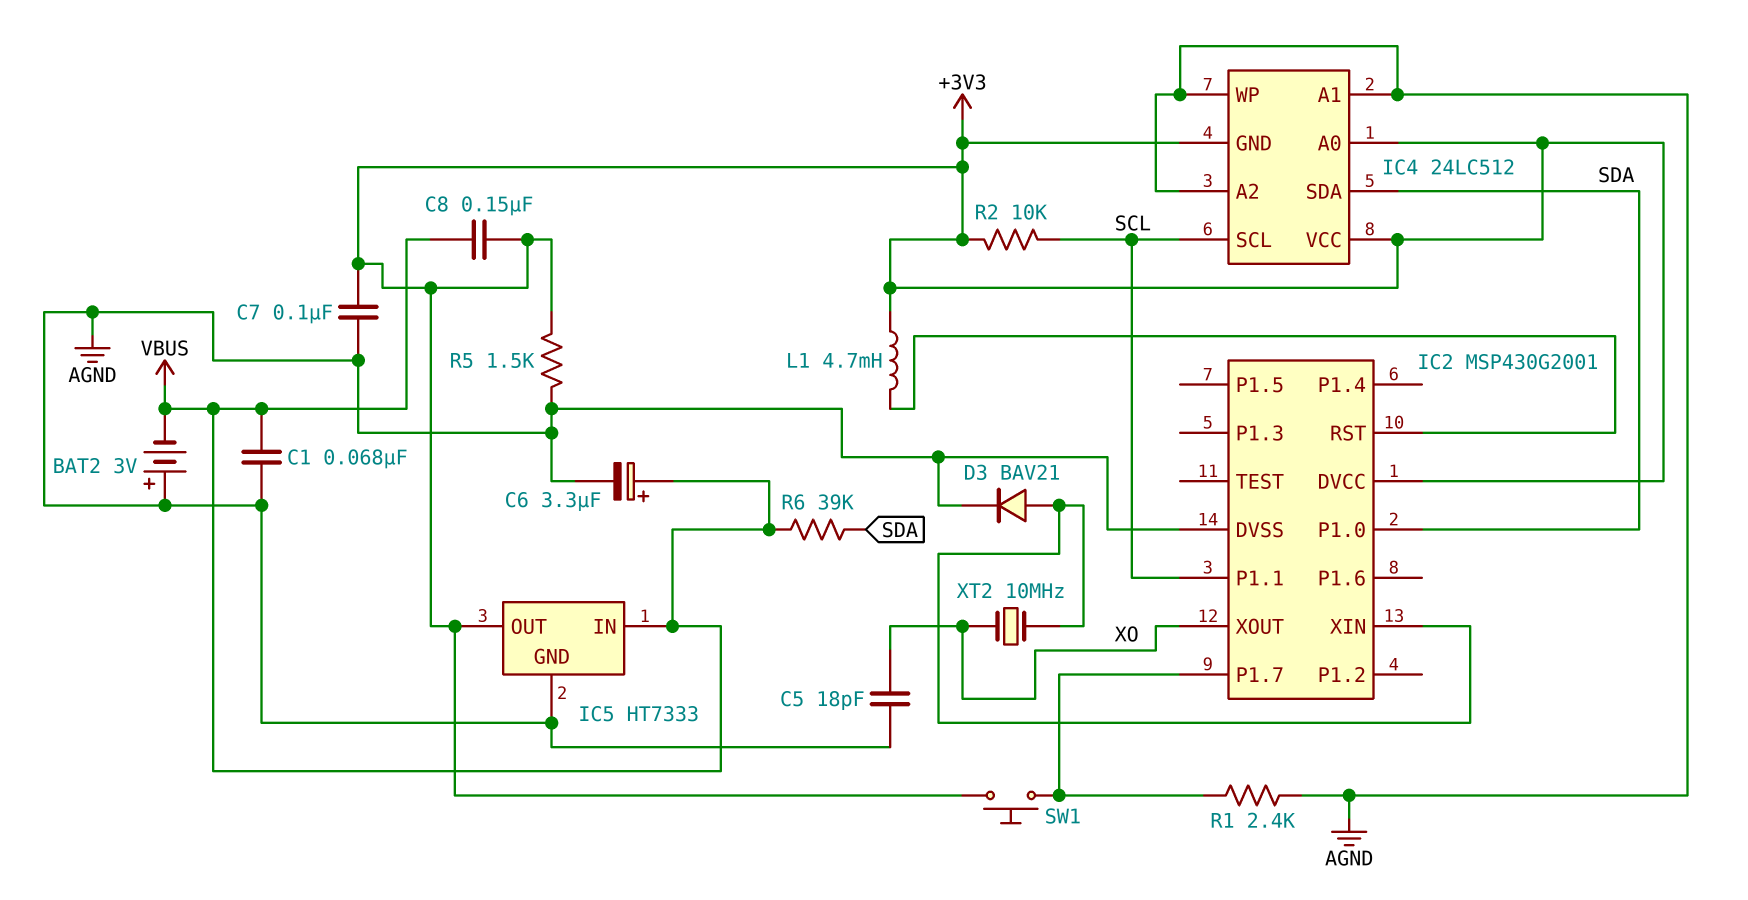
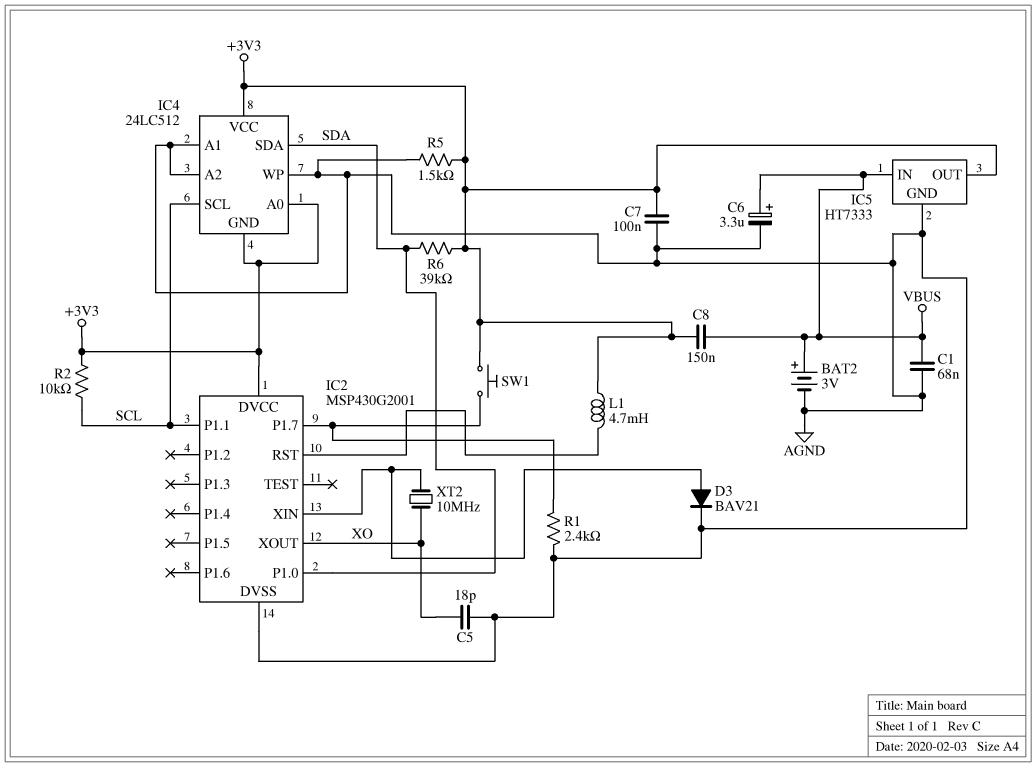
BAT2: 3V (plus AGND, minus VBUS) -> 3V (plus VBUS, minus AGND)
R6: 39k (SDA, VBUS) -> 39k (+3V3, SDA)

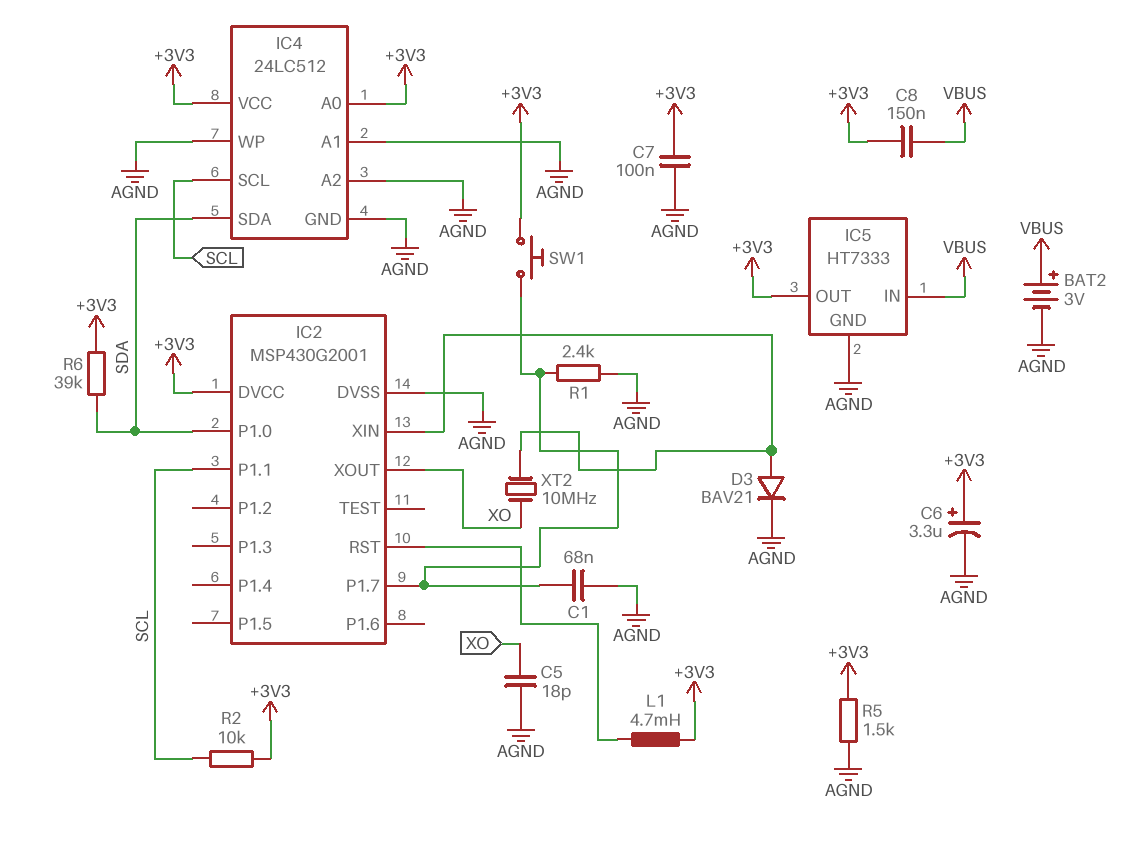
C1: 68nF (AGND, VBUS) -> 68nF (AGND, IC2/P1.7)
C6: 3.3uF (plus VBUS, minus AGND) -> 3.3uF (plus +3V3, minus AGND)
IC4 pin GND: +3V3 -> AGND

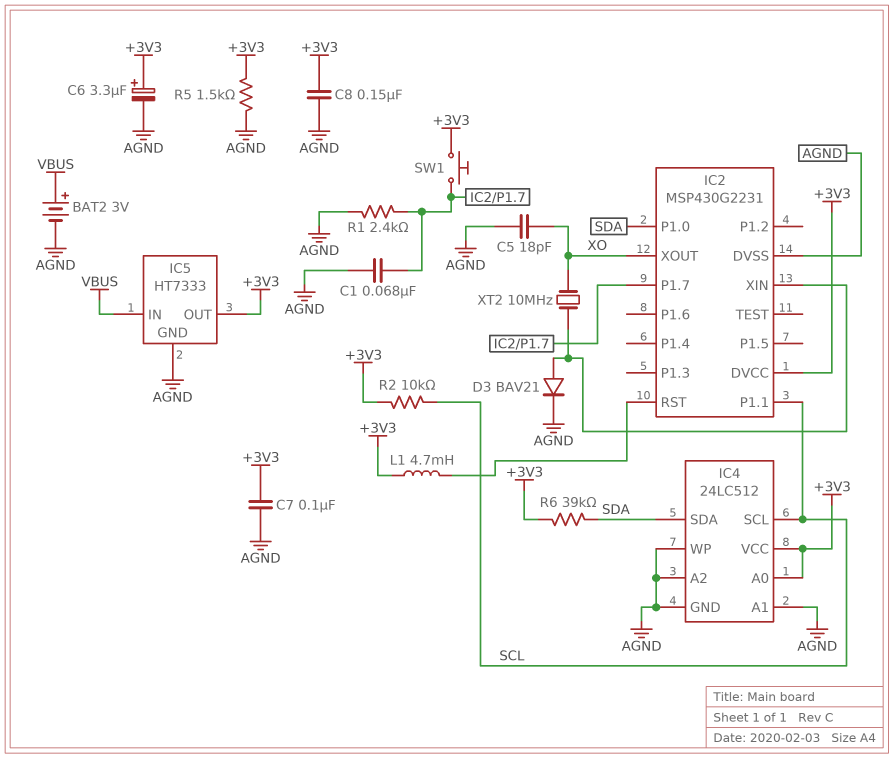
C8: 150nF (+3V3, VBUS) -> 150nF (+3V3, AGND)
IC2: MSP430G2001 -> MSP430G2231

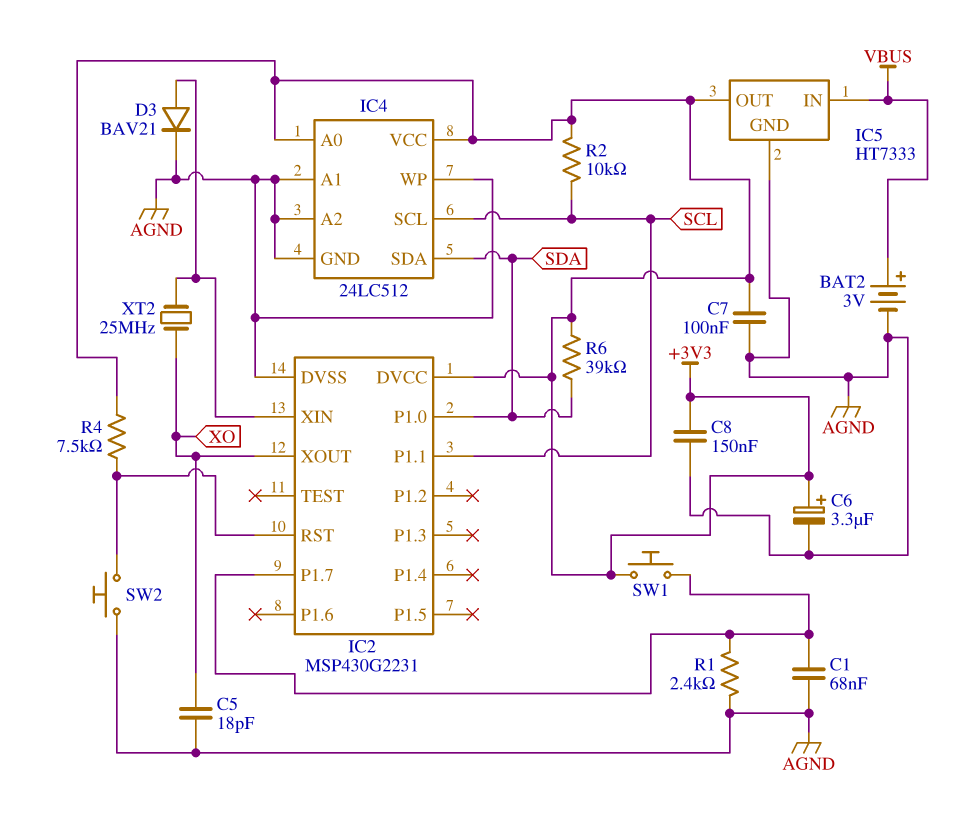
L1: 4.7mH (+3V3, IC2/RST) -> none
R4: none -> 7.5k (+3V3, IC2/RST)
R5: 1.5k (+3V3, AGND) -> none
SW2: none -> button (AGND, IC2/RST)
XT2: 10MHz (IC2/XIN, XO) -> 25MHz (IC2/XIN, XO)

